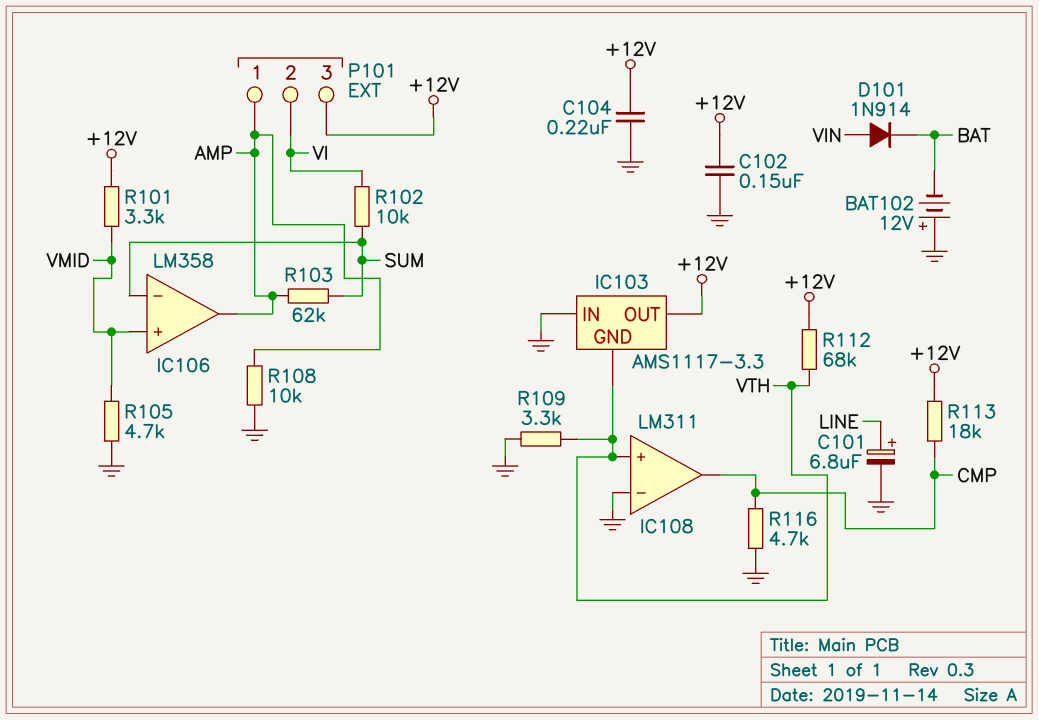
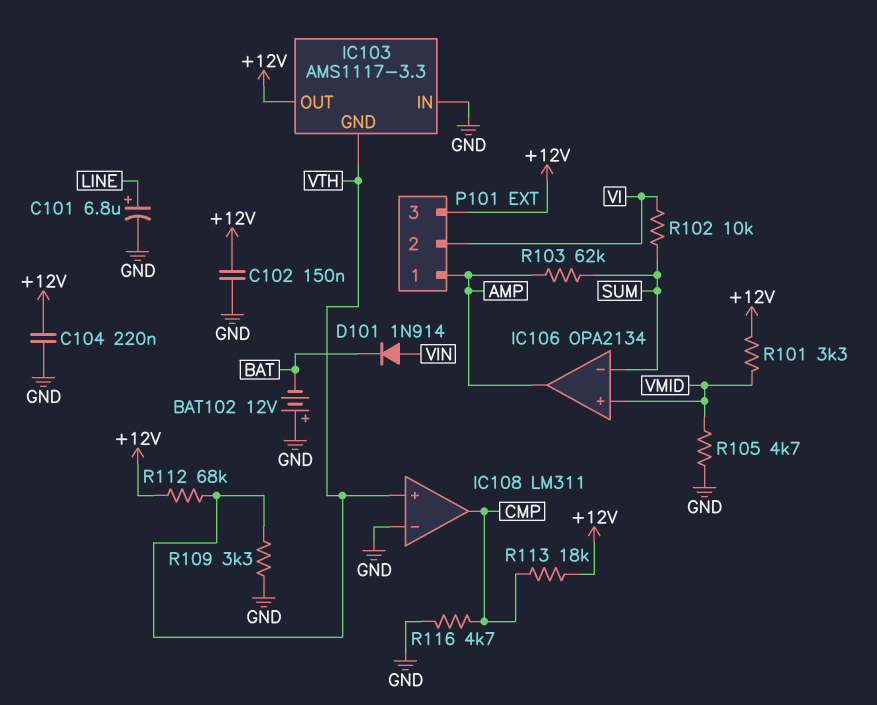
IC106: LM358 -> OPA2134
R108: 10k (AMP, GND) -> none

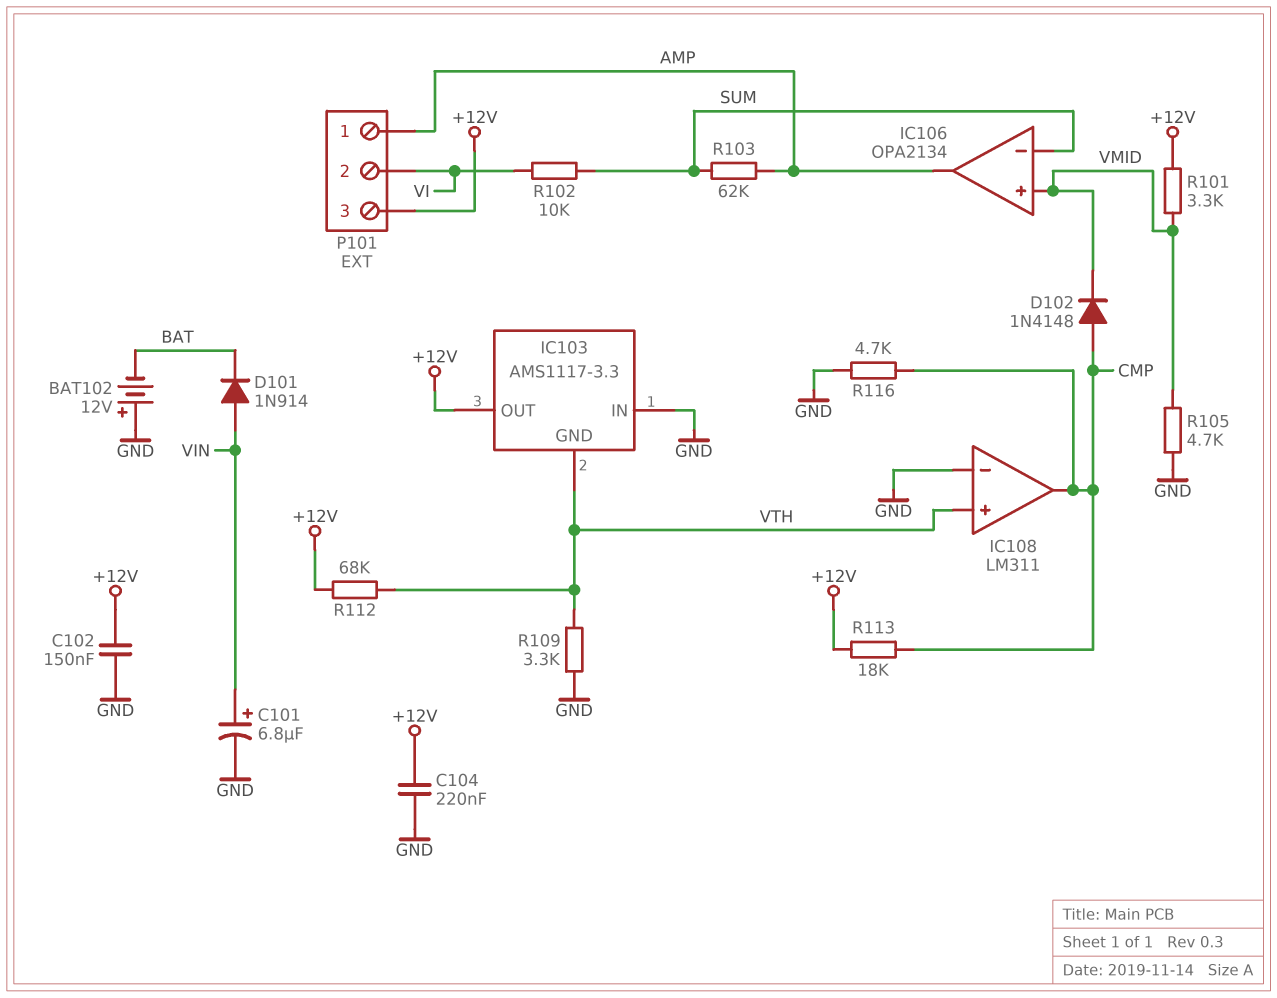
C101: 6.8uF (plus LINE, minus GND) -> 6.8uF (plus VIN, minus GND)
D102: none -> diode 1N4148 (A CMP, K VMID)

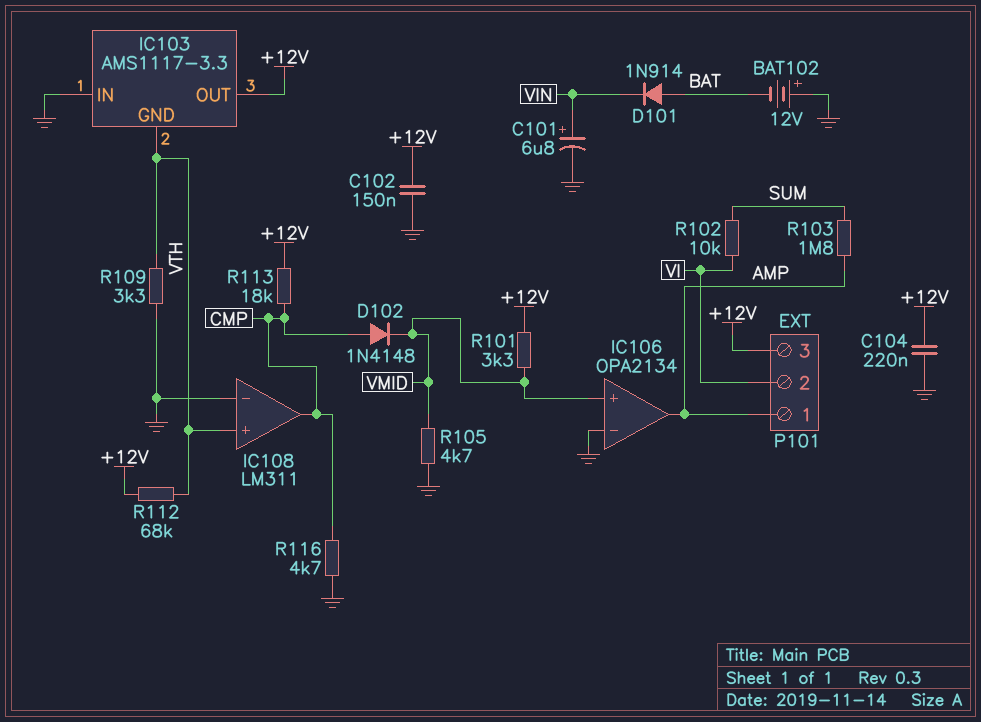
D101: diode 1N914 (A VIN, K BAT) -> diode 1N914 (A BAT, K VIN)
IC106 pin in-: SUM -> GND
R103: 62k (AMP, SUM) -> 1.8M (AMP, SUM)

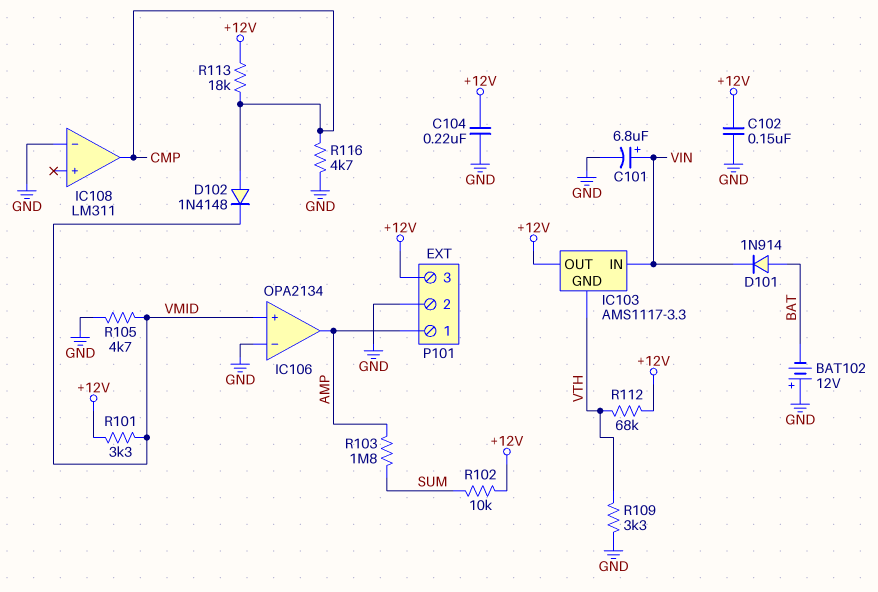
IC103 pin IN: GND -> VIN
IC108 pin in+: VTH -> none
P101 pin 2: VI -> GND
R102: 10k (SUM, VI) -> 10k (+12V, SUM)

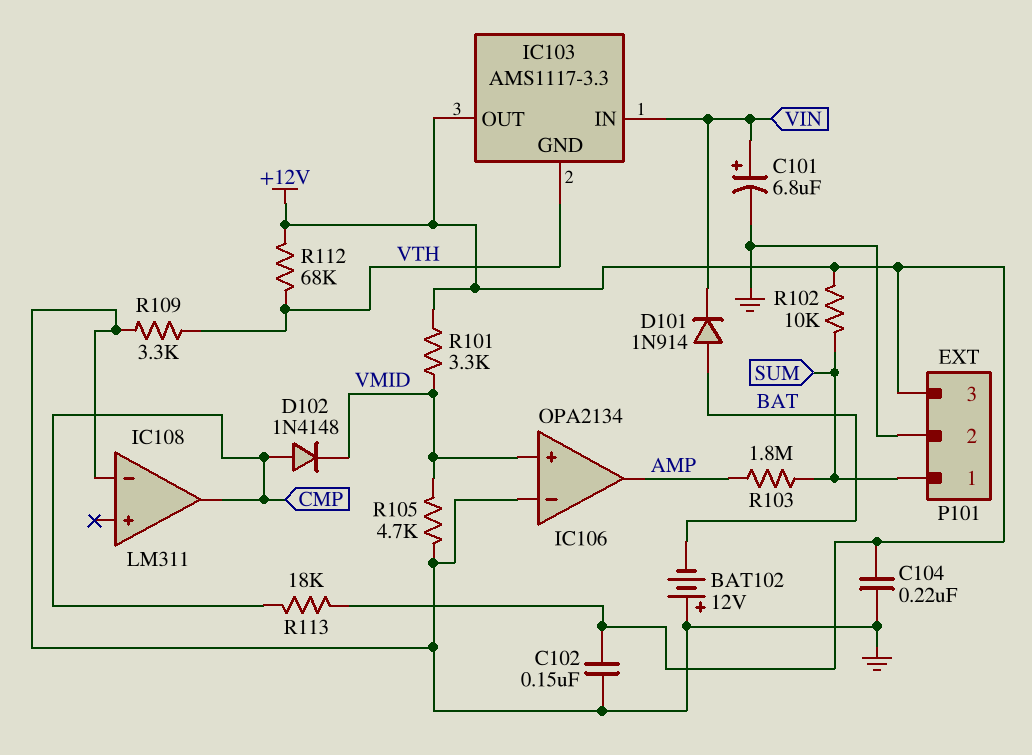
P101 pin 1: AMP -> SUM
R116: 4.7k (CMP, GND) -> none

